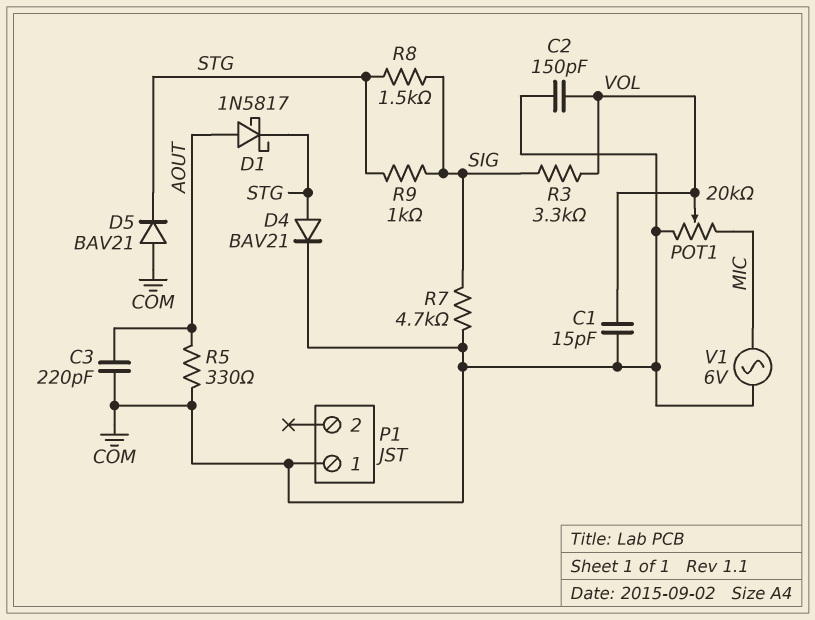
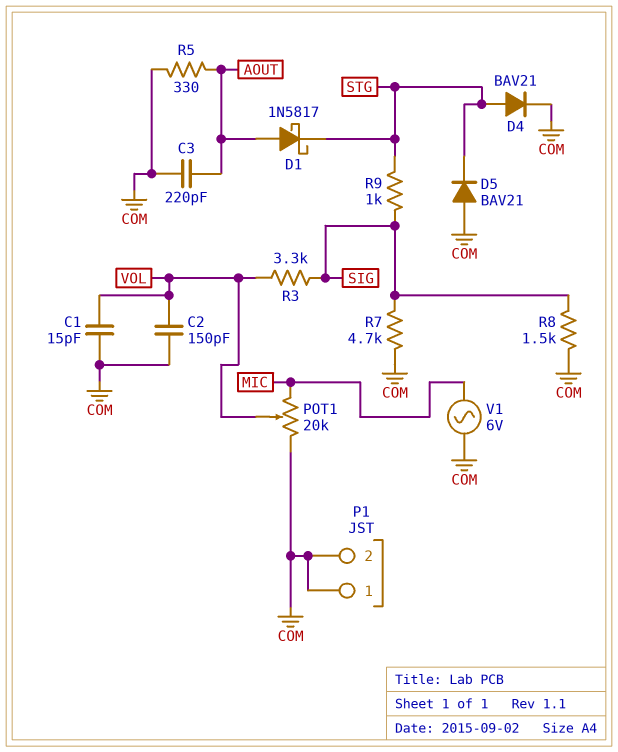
P1 pin 2: none -> COM
R8: 1.5k (SIG, STG) -> 1.5k (COM, SIG)

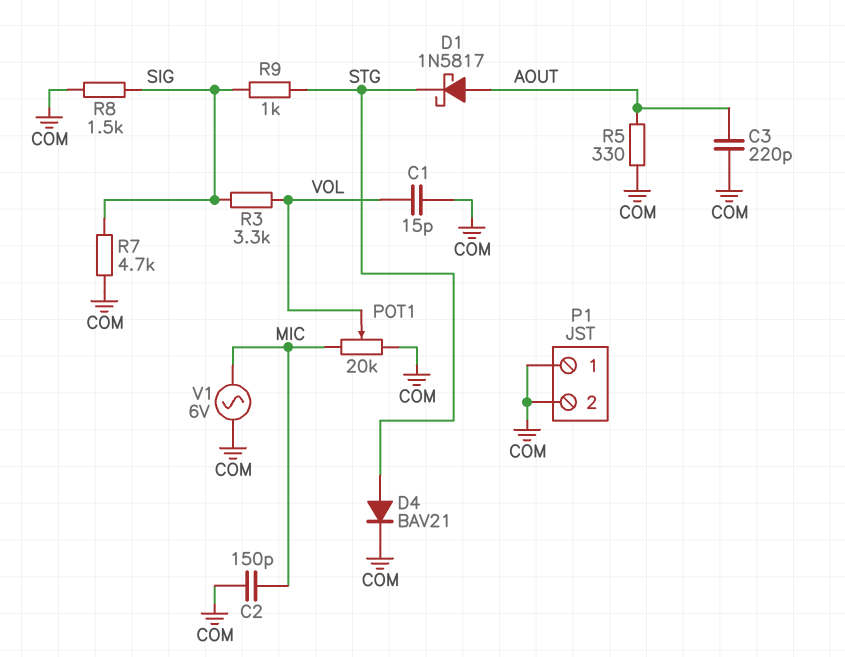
C2: 150pF (COM, VOL) -> 150pF (COM, MIC)
D5: diode BAV21 (A COM, K STG) -> none

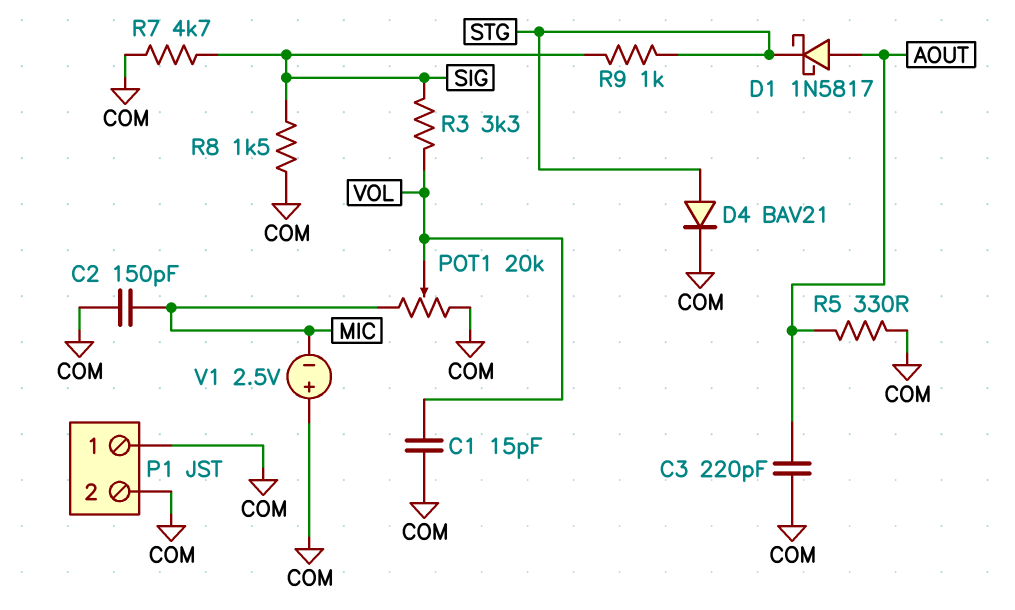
V1: AC 6V (COM, MIC) -> 2.5V (plus COM, minus MIC)

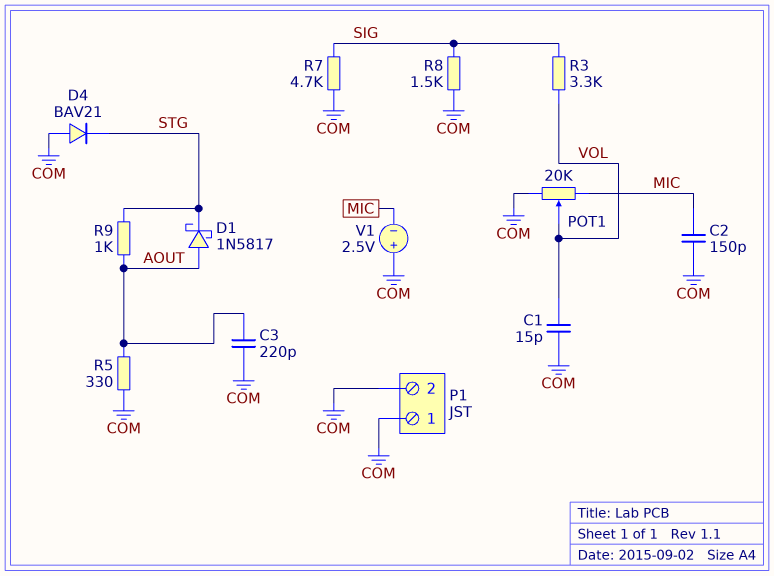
D4: diode BAV21 (A STG, K COM) -> diode BAV21 (A COM, K STG)
R9: 1k (SIG, STG) -> 1k (AOUT, STG)

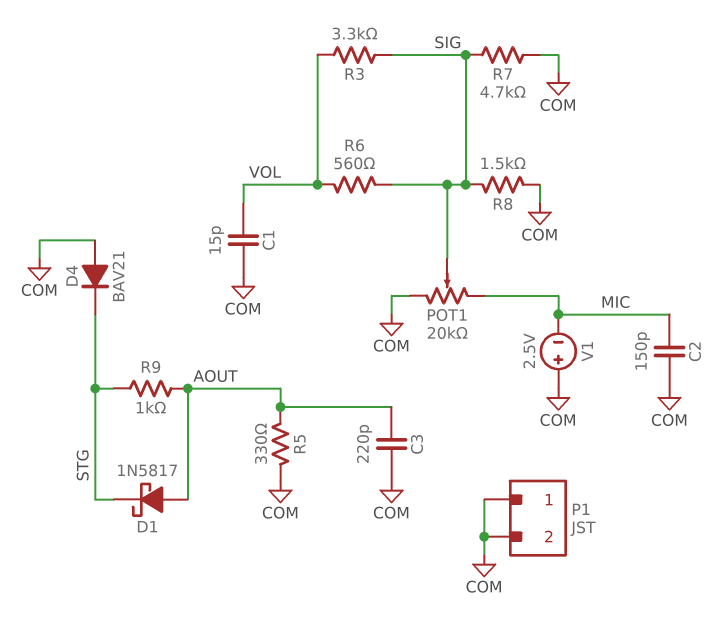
POT1: 20k (COM, MIC, wiper VOL) -> 20k (COM, MIC, wiper SIG)
R6: none -> 560 (SIG, VOL)

